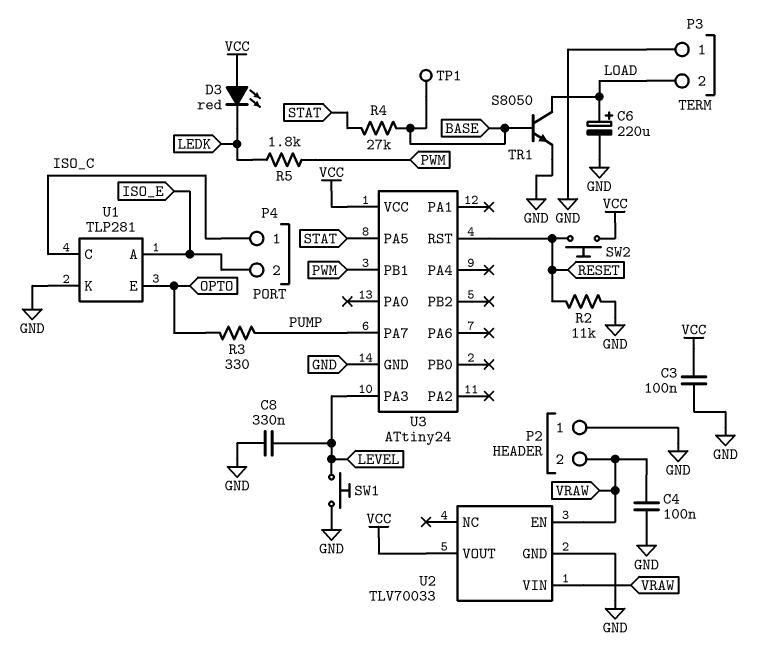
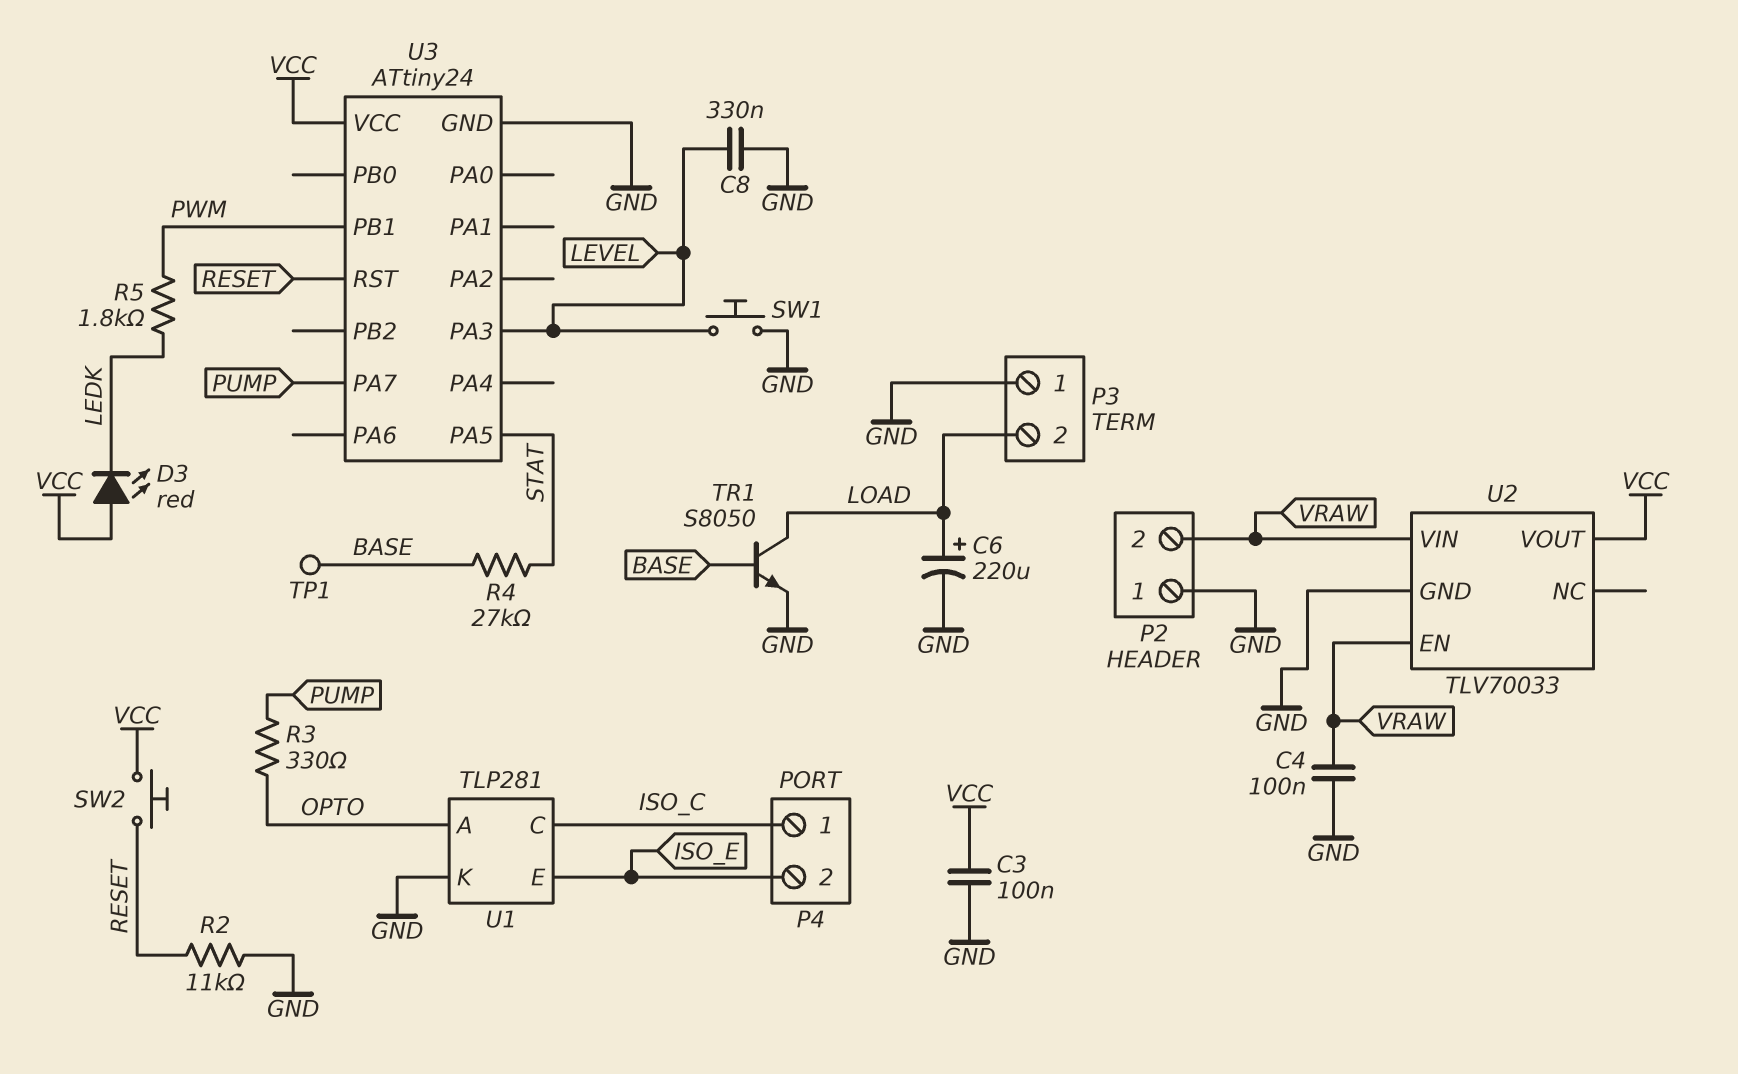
U1 pin A: ISO_E -> OPTO
U1 pin E: OPTO -> ISO_E

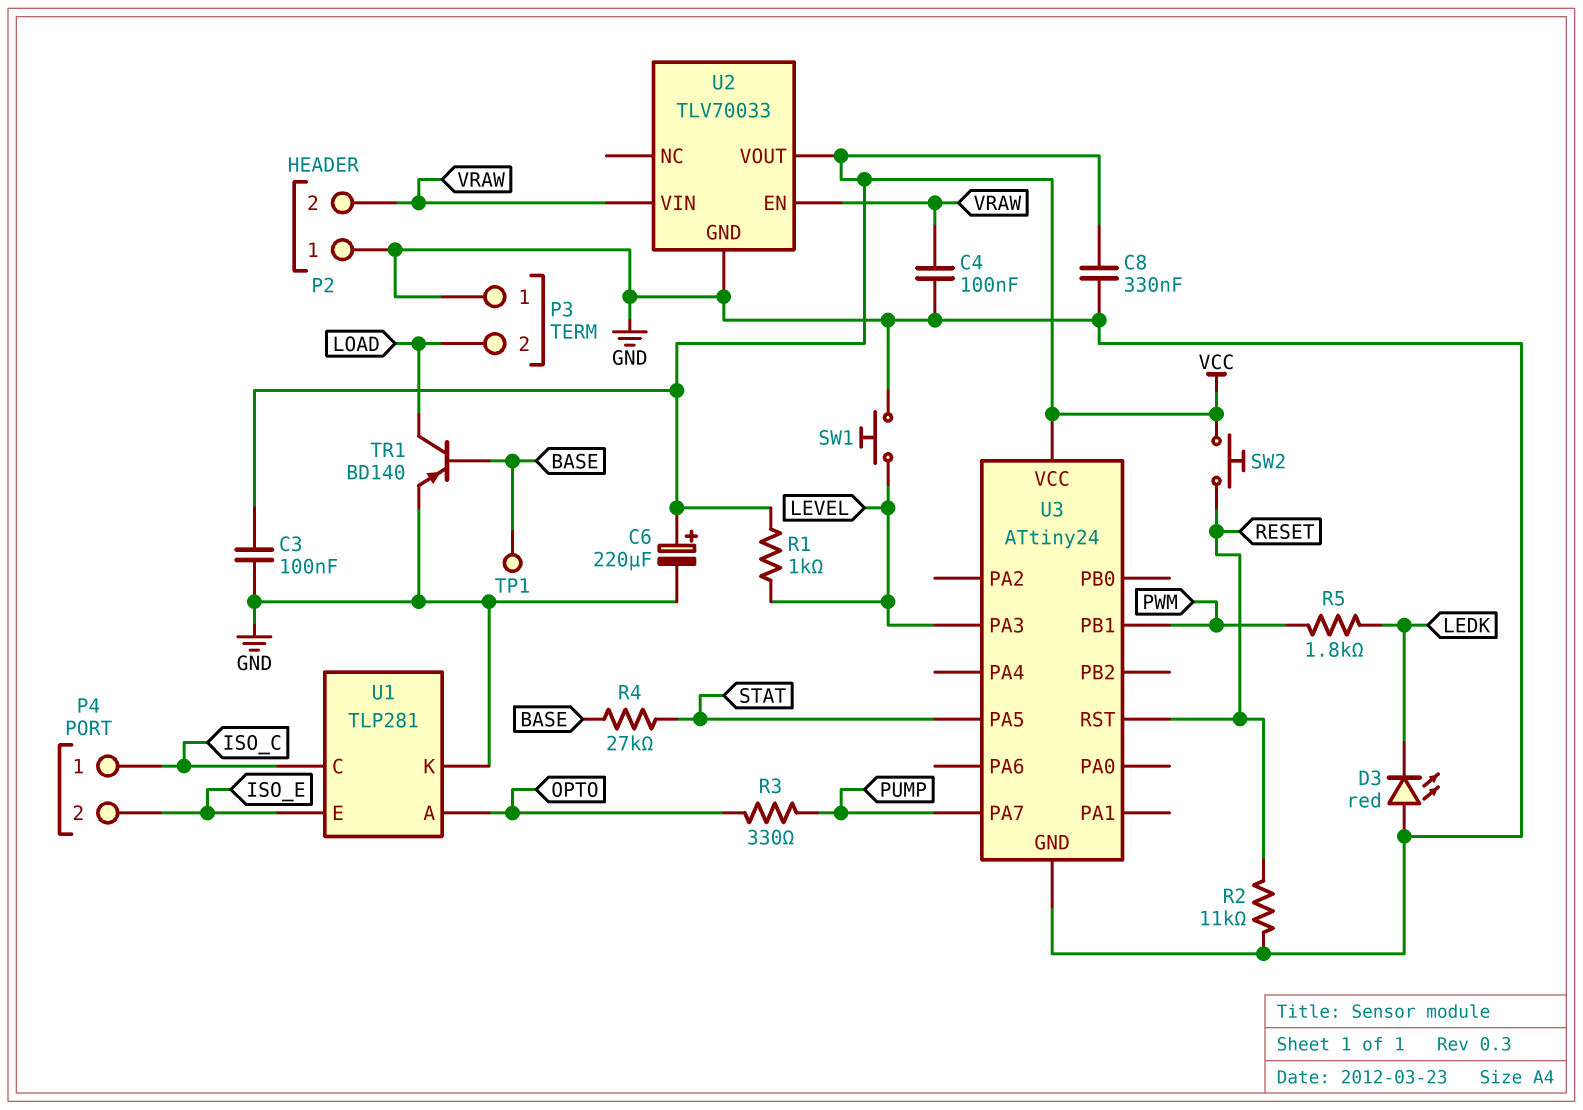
C6: 220uF (plus LOAD, minus GND) -> 220uF (plus VCC, minus GND)
C8: 330nF (GND, LEVEL) -> 330nF (GND, VCC)
D3: LED red (A VCC, K LEDK) -> LED red (A GND, K LEDK)
R1: none -> 1k (LEVEL, VCC)
TR1: NPN S8050 (B BASE, C LOAD, E GND) -> PNP BD140 (B BASE, C LOAD, E GND)

